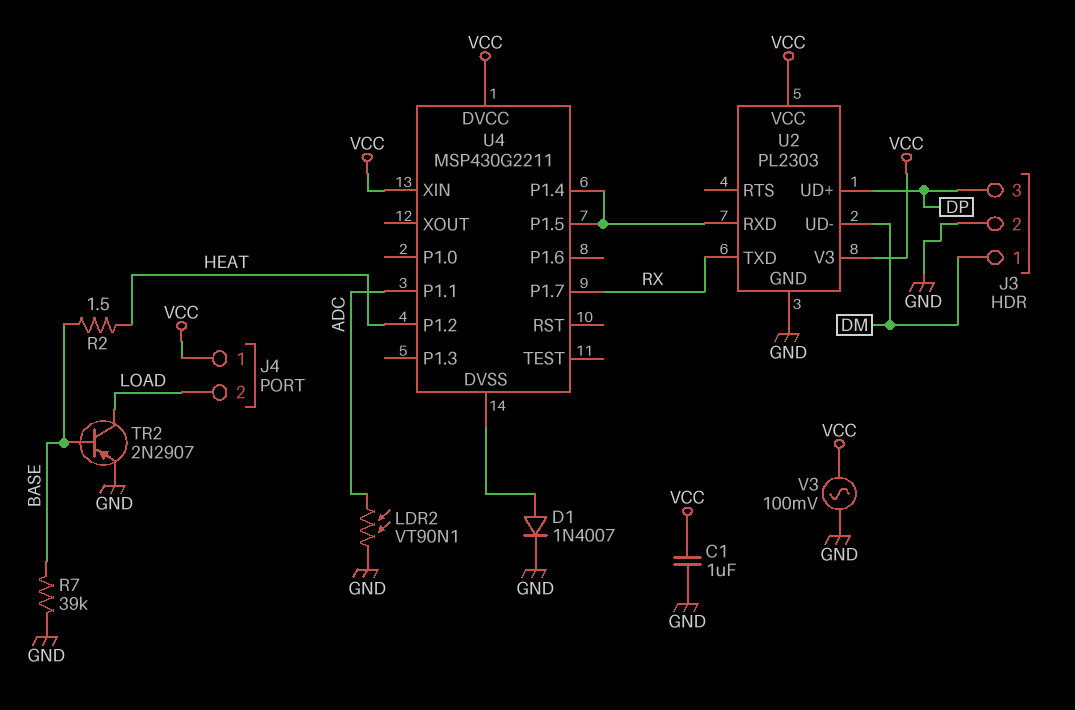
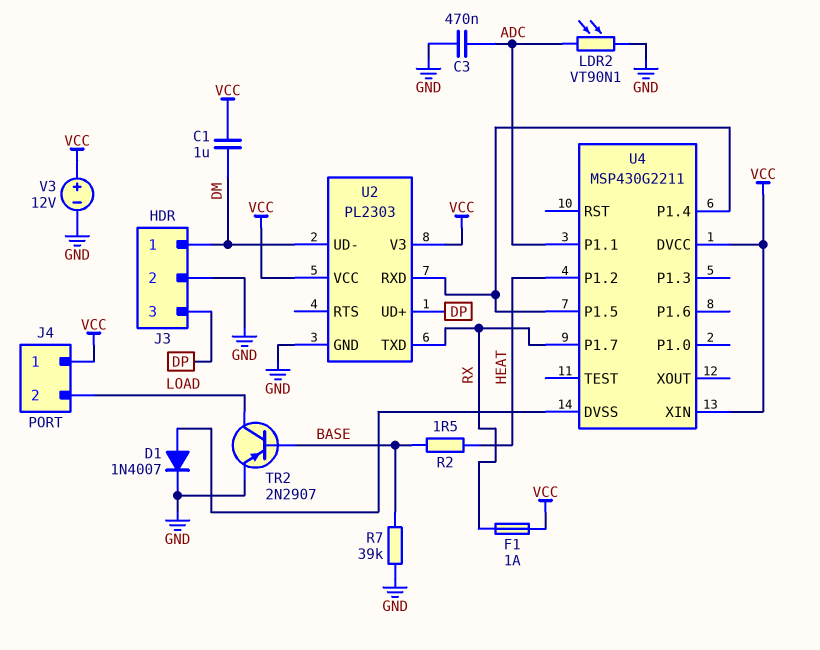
C1: 1uF (GND, VCC) -> 1uF (DM, VCC)
C3: none -> 470nF (ADC, GND)
F1: none -> 1A (RX, VCC)
V3: AC 100mV (GND, VCC) -> 12V (plus VCC, minus GND)

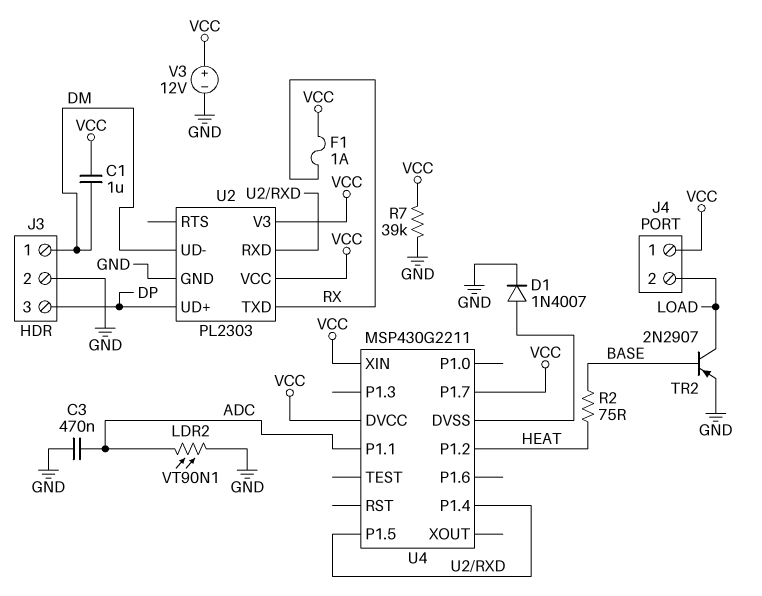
R2: 1.5 (BASE, HEAT) -> 75 (BASE, HEAT)
R7: 39k (BASE, GND) -> 39k (GND, VCC)
U4 pin P1.7: RX -> VCC

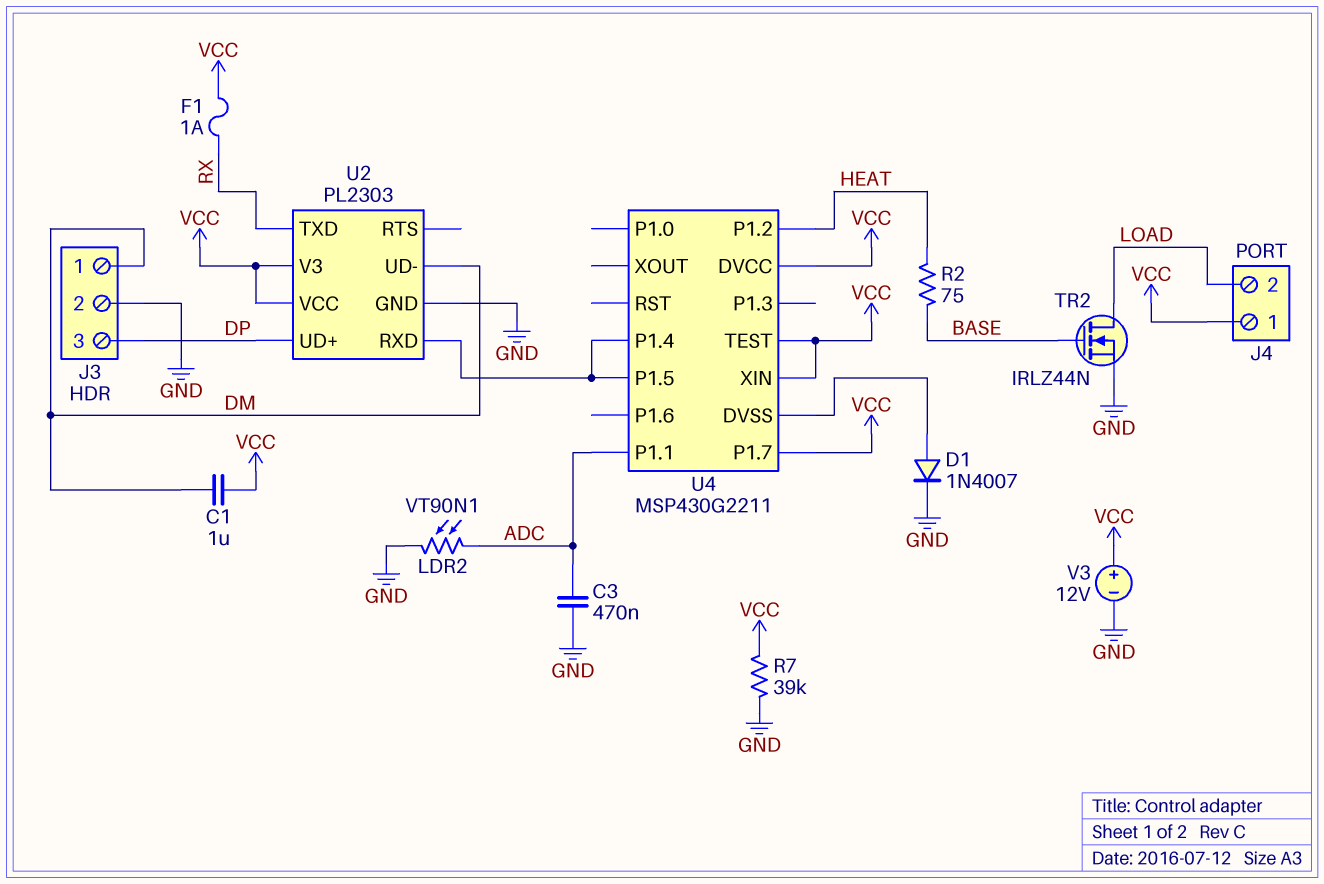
TR2: PNP 2N2907 (B BASE, C LOAD, E GND) -> NMOS IRLZ44N (G BASE, D LOAD, S GND)
U4 pin TEST: none -> VCC

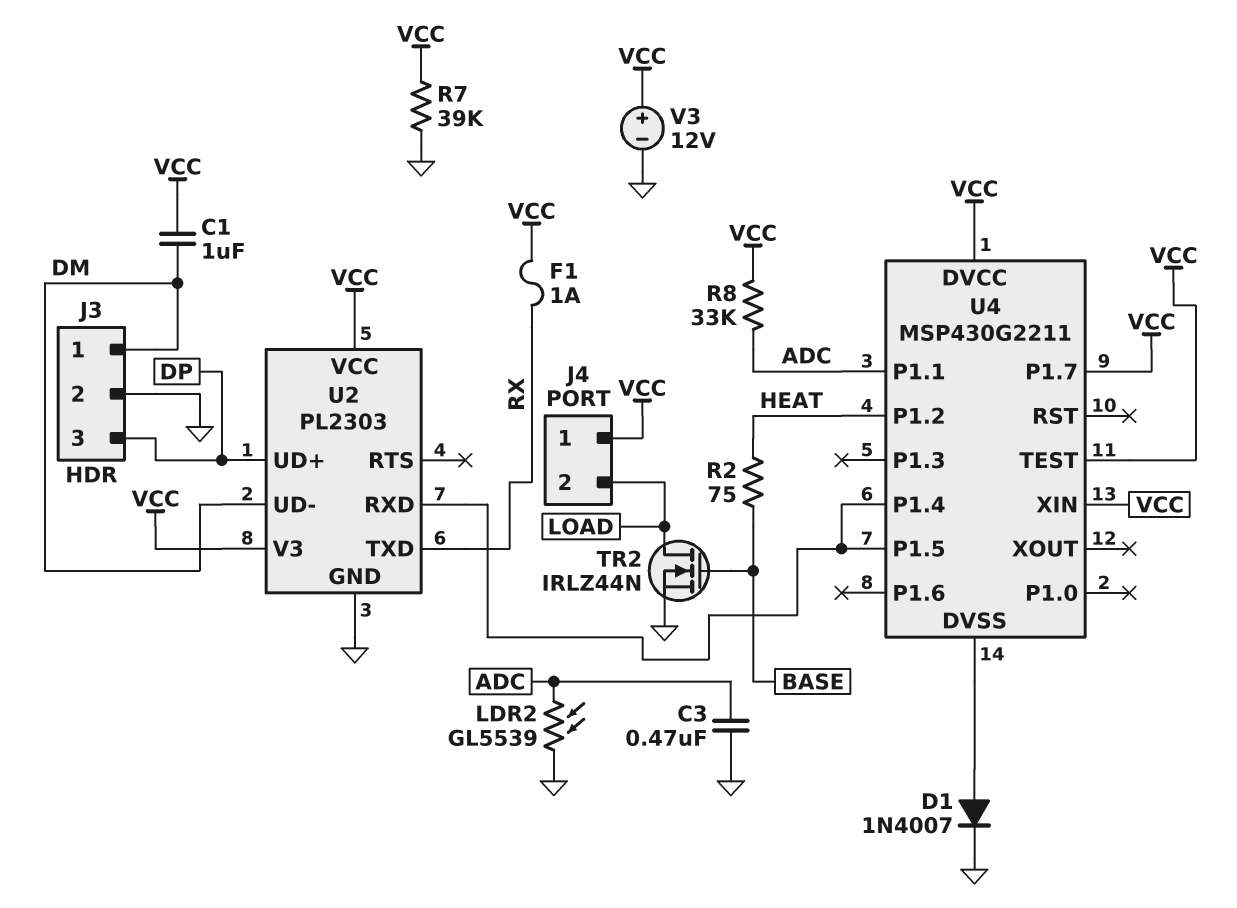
LDR2: VT90N1 (ADC, GND) -> GL5539 (ADC, GND)
R8: none -> 33k (ADC, VCC)

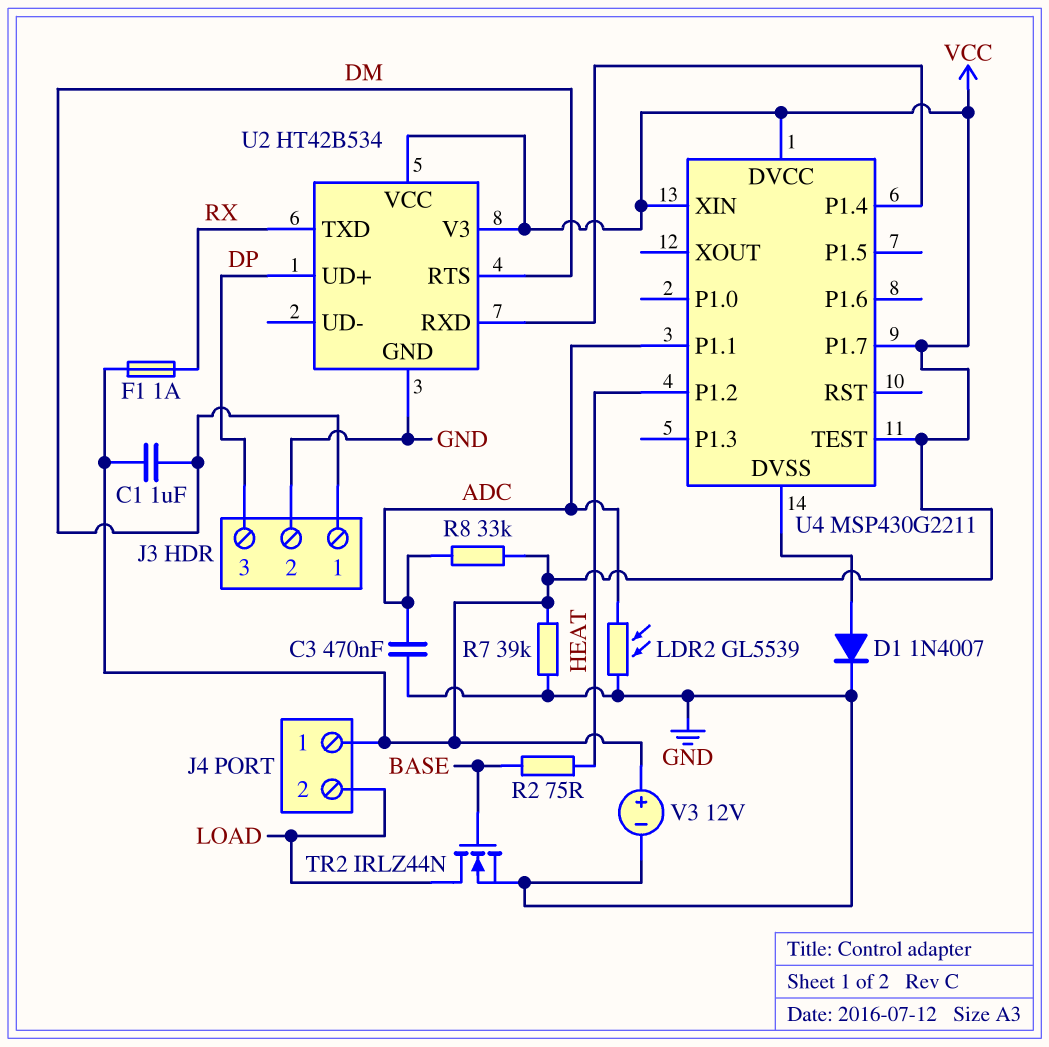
U2: PL2303 -> HT42B534
U2 pin RTS: none -> DM
U2 pin UD-: DM -> none
U4 pin P1.5: U2/RXD -> none

